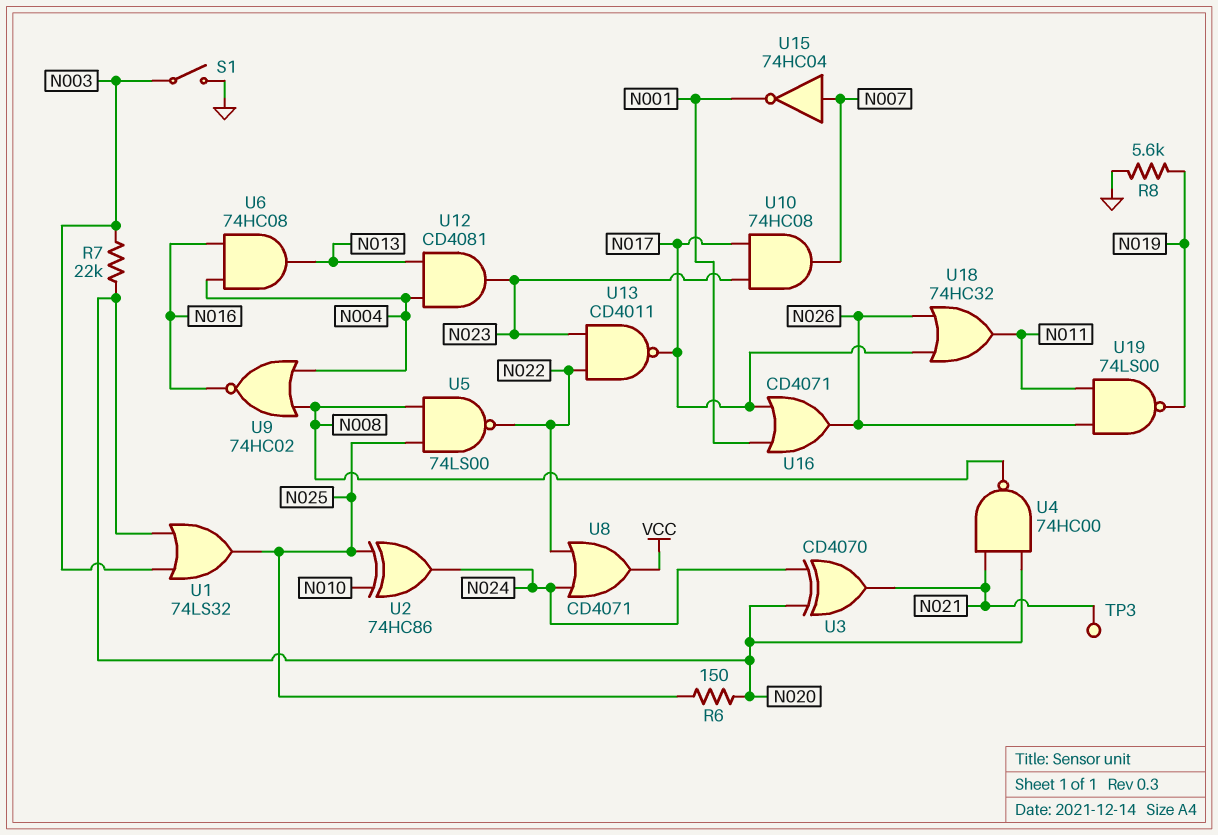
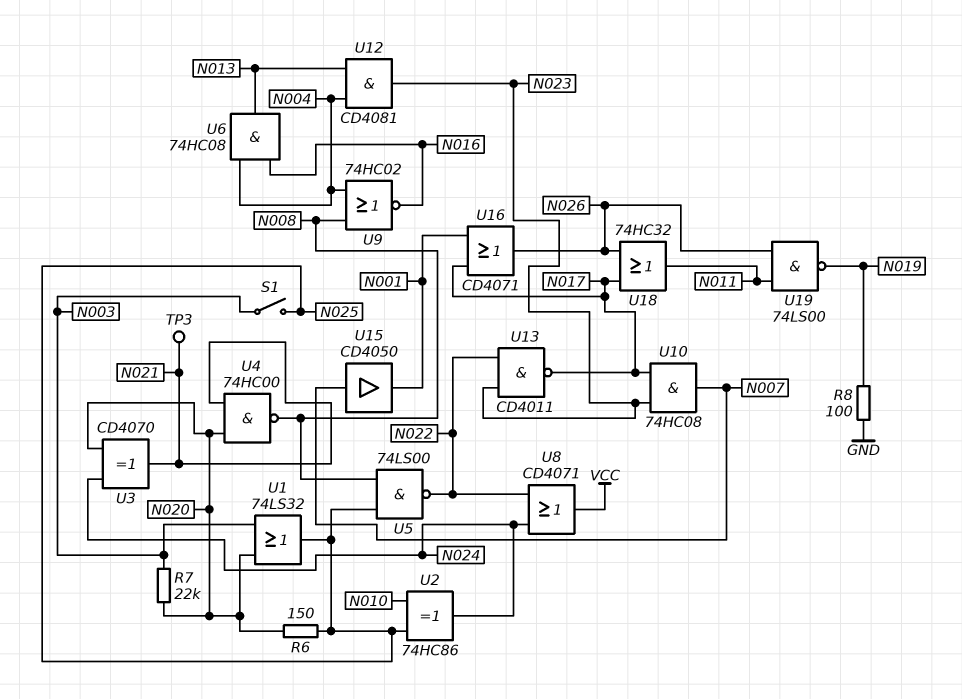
R8: 5.6k (GND, N019) -> 100 (GND, N019)
S1: switch (GND, N003) -> switch (N003, N025)
U15: NOT 74HC04 (in N007, out N001) -> buffer CD4050 (in N007, out N001)

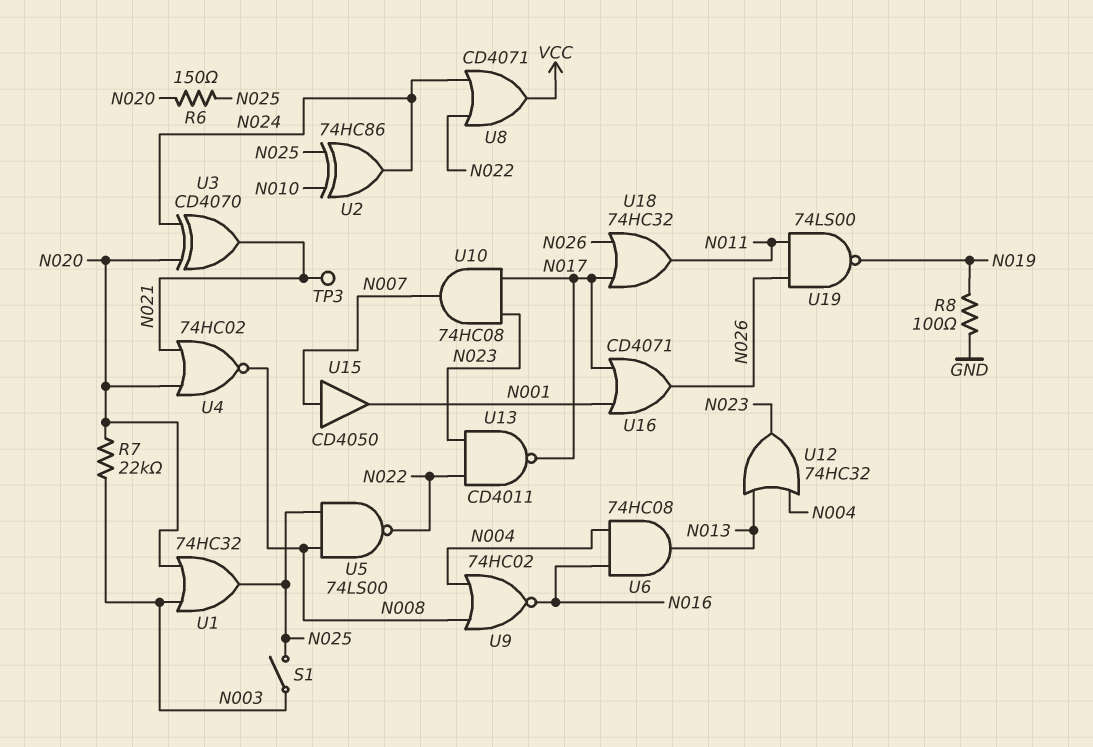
U1: OR 74LS32 (in N003, in N020, out N025) -> OR 74HC32 (in N003, in N020, out N025)
U4: NAND 74HC00 (in N020, in N021, out N008) -> NOR 74HC02 (in N020, in N021, out N008)
U12: AND CD4081 (in N004, in N013, out N023) -> OR 74HC32 (in N004, in N013, out N023)

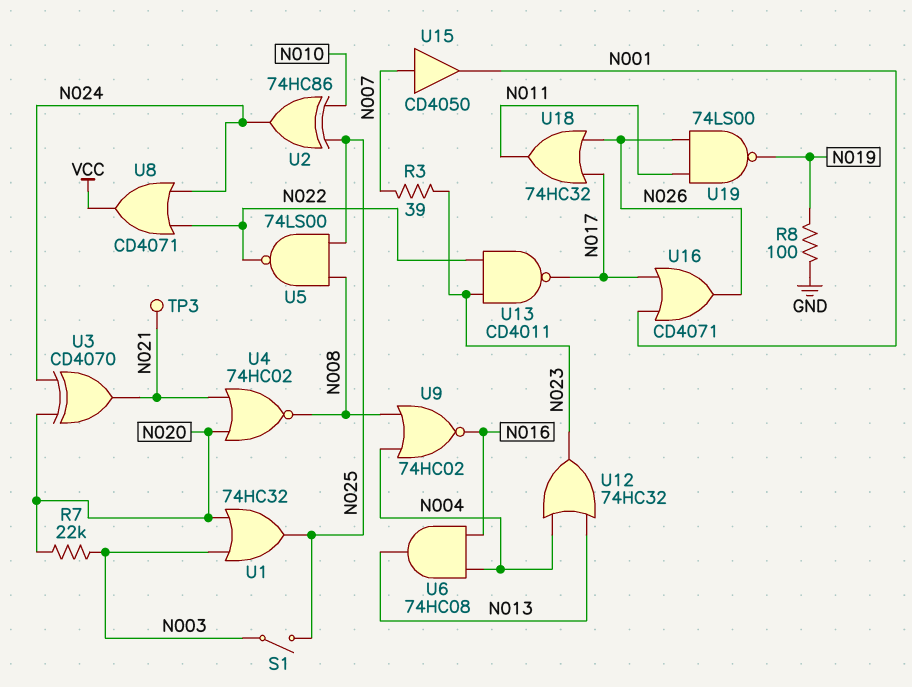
R3: none -> 39 (N007, N023)
R6: 150 (N020, N025) -> none
U10: AND 74HC08 (in N017, in N023, out N007) -> none

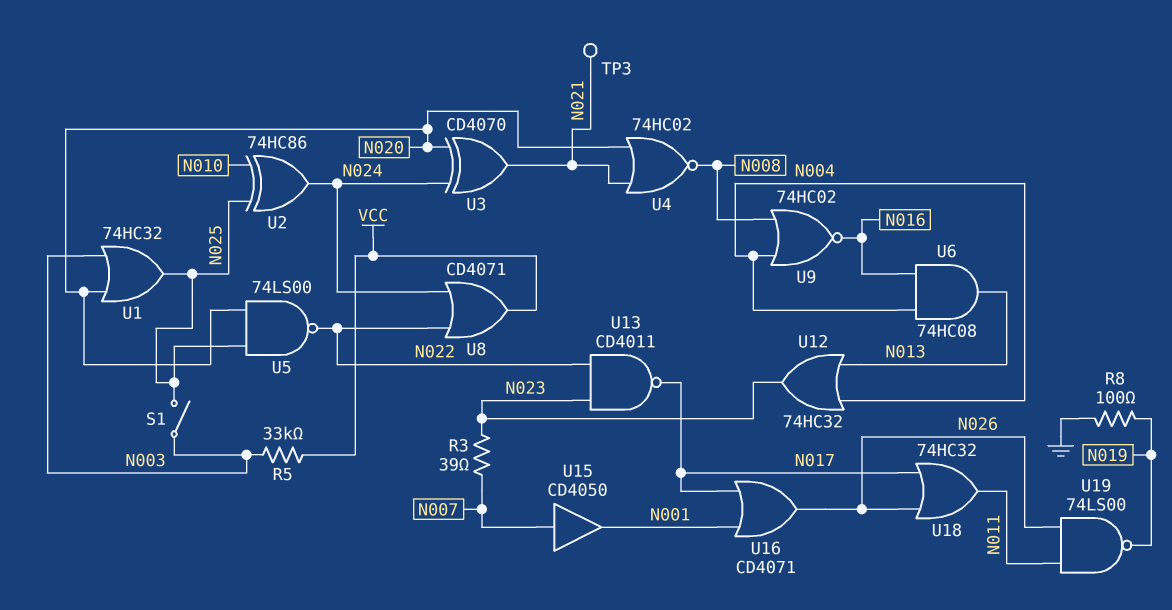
R5: none -> 33k (N003, VCC)
R7: 22k (N003, N020) -> none
U5: NAND 74LS00 (in N008, in N025, out N022) -> NAND 74LS00 (in N020, in N025, out N022)

